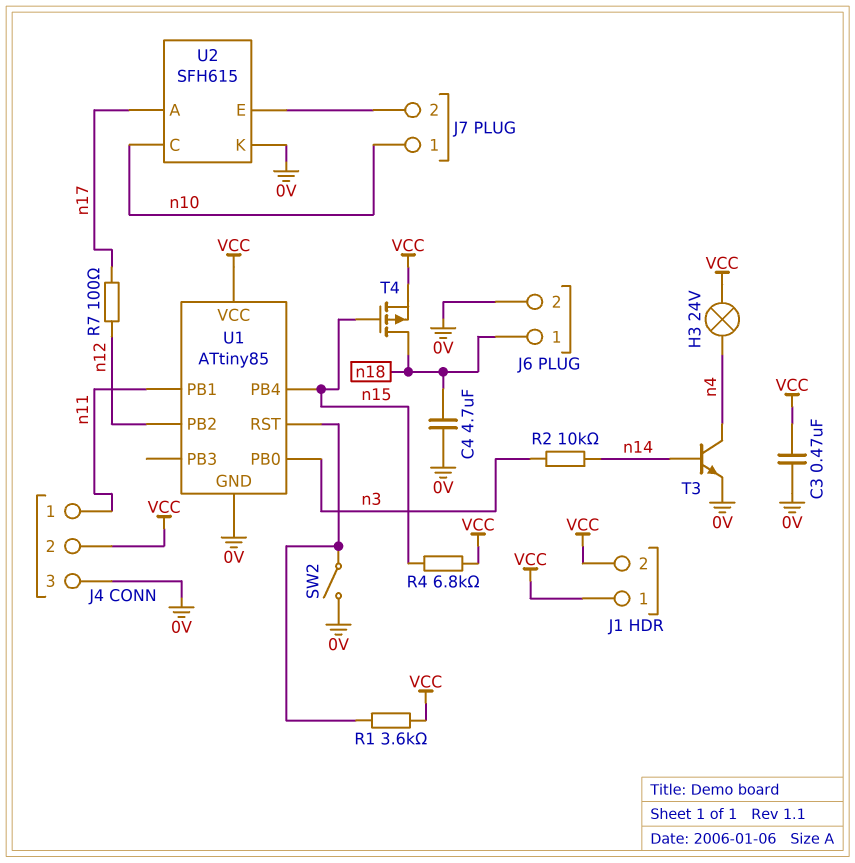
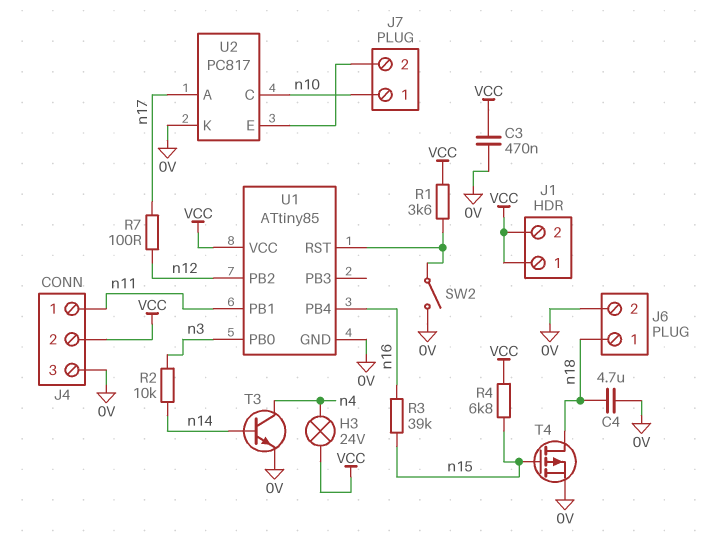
R3: none -> 39k (n15, n16)
T4: PMOS (G n15, D n18, S VCC) -> PMOS (G n15, D n18, S 0V)
U1 pin PB4: n15 -> n16
U2: SFH615 -> PC817

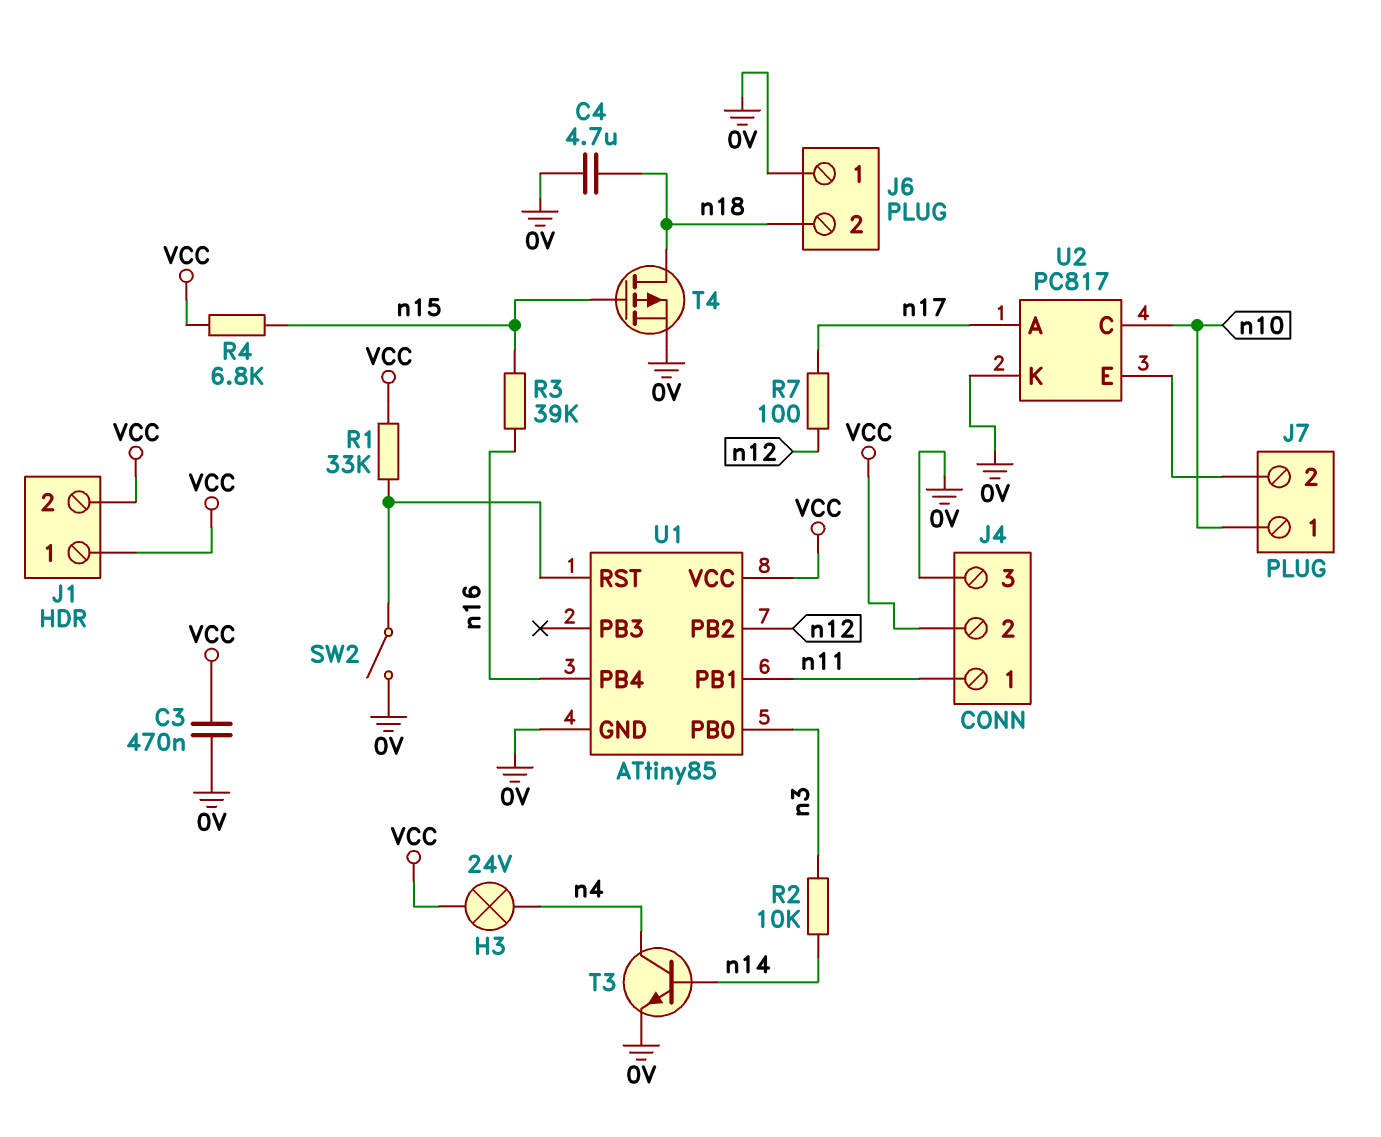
J6 pin 1: n18 -> 0V
J6 pin 2: 0V -> n18
R1: 3.6k (U1/RST, VCC) -> 33k (U1/RST, VCC)

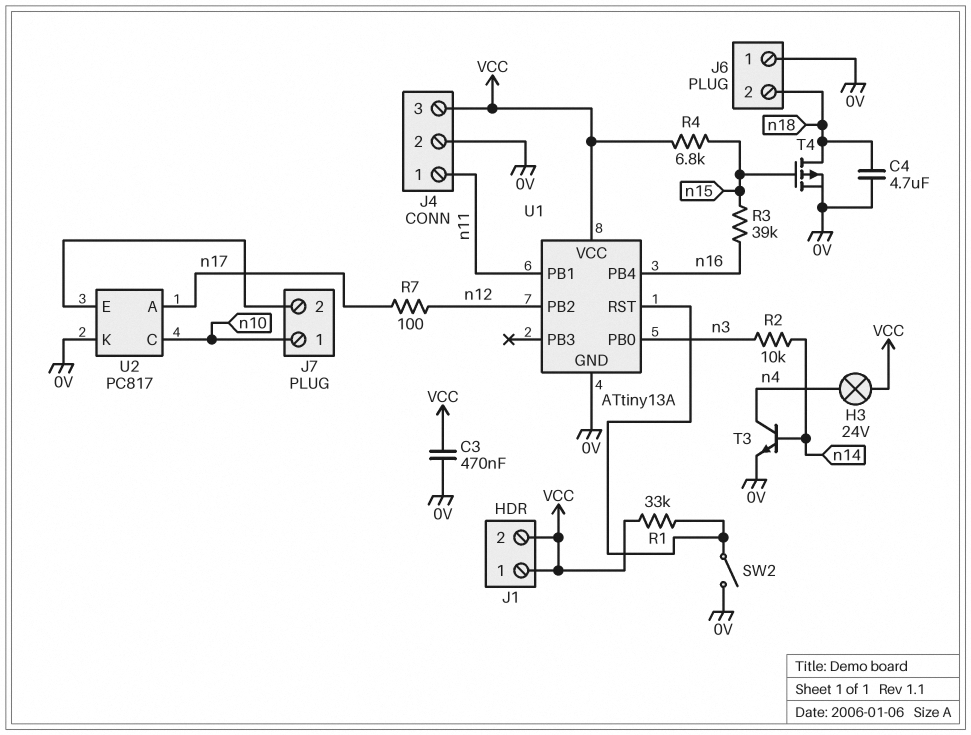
J4 pin 2: VCC -> 0V
J4 pin 3: 0V -> VCC
U1: ATtiny85 -> ATtiny13A

